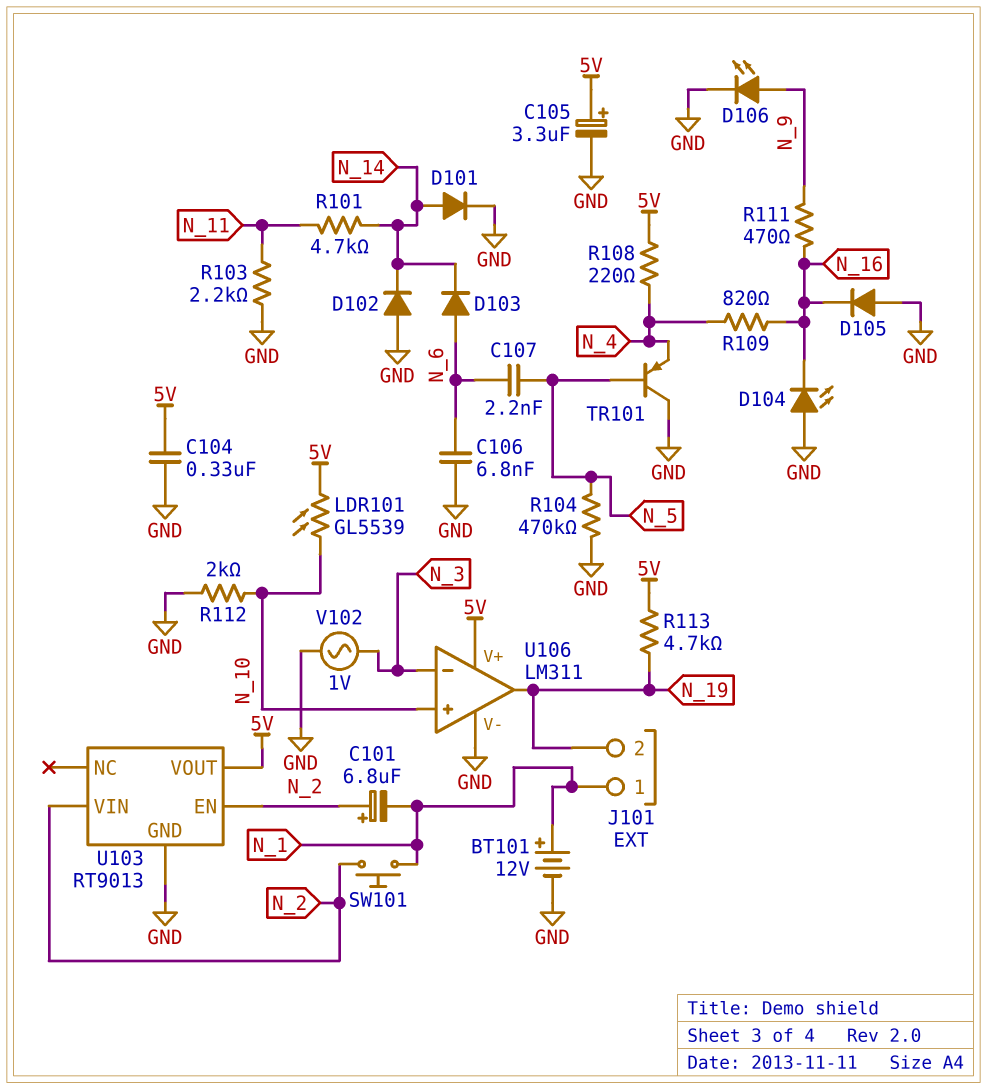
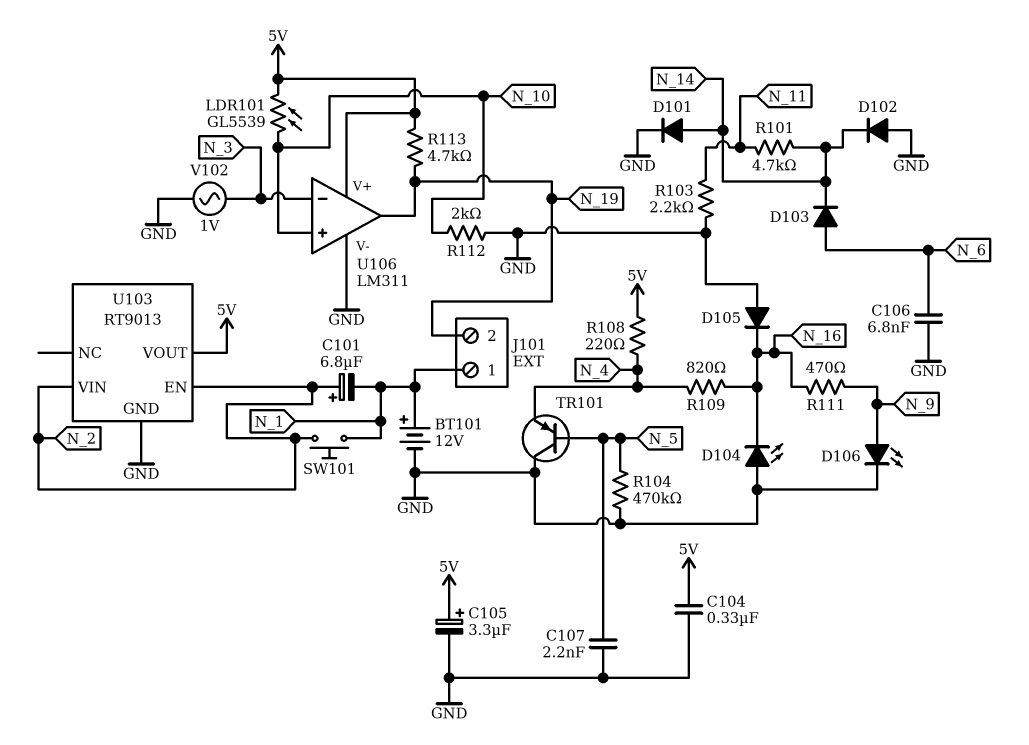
C107: 2.2nF (N_5, N_6) -> 2.2nF (GND, N_5)

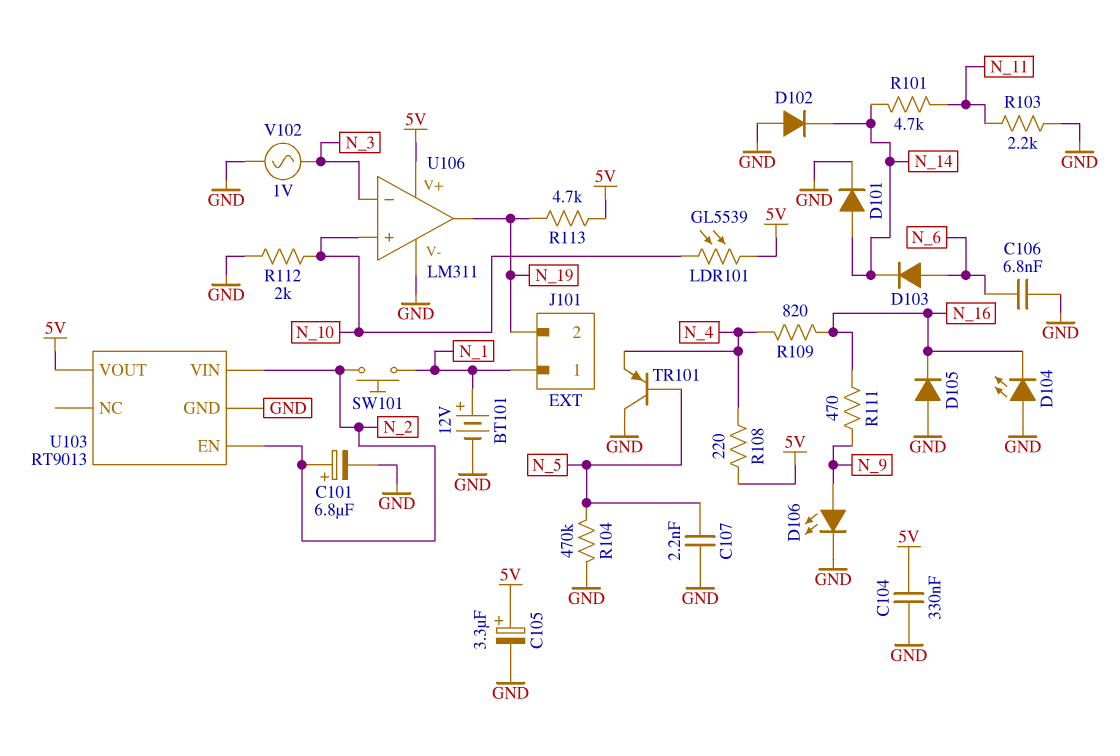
C101: 6.8uF (plus N_2, minus N_1) -> 6.8uF (plus N_2, minus GND)

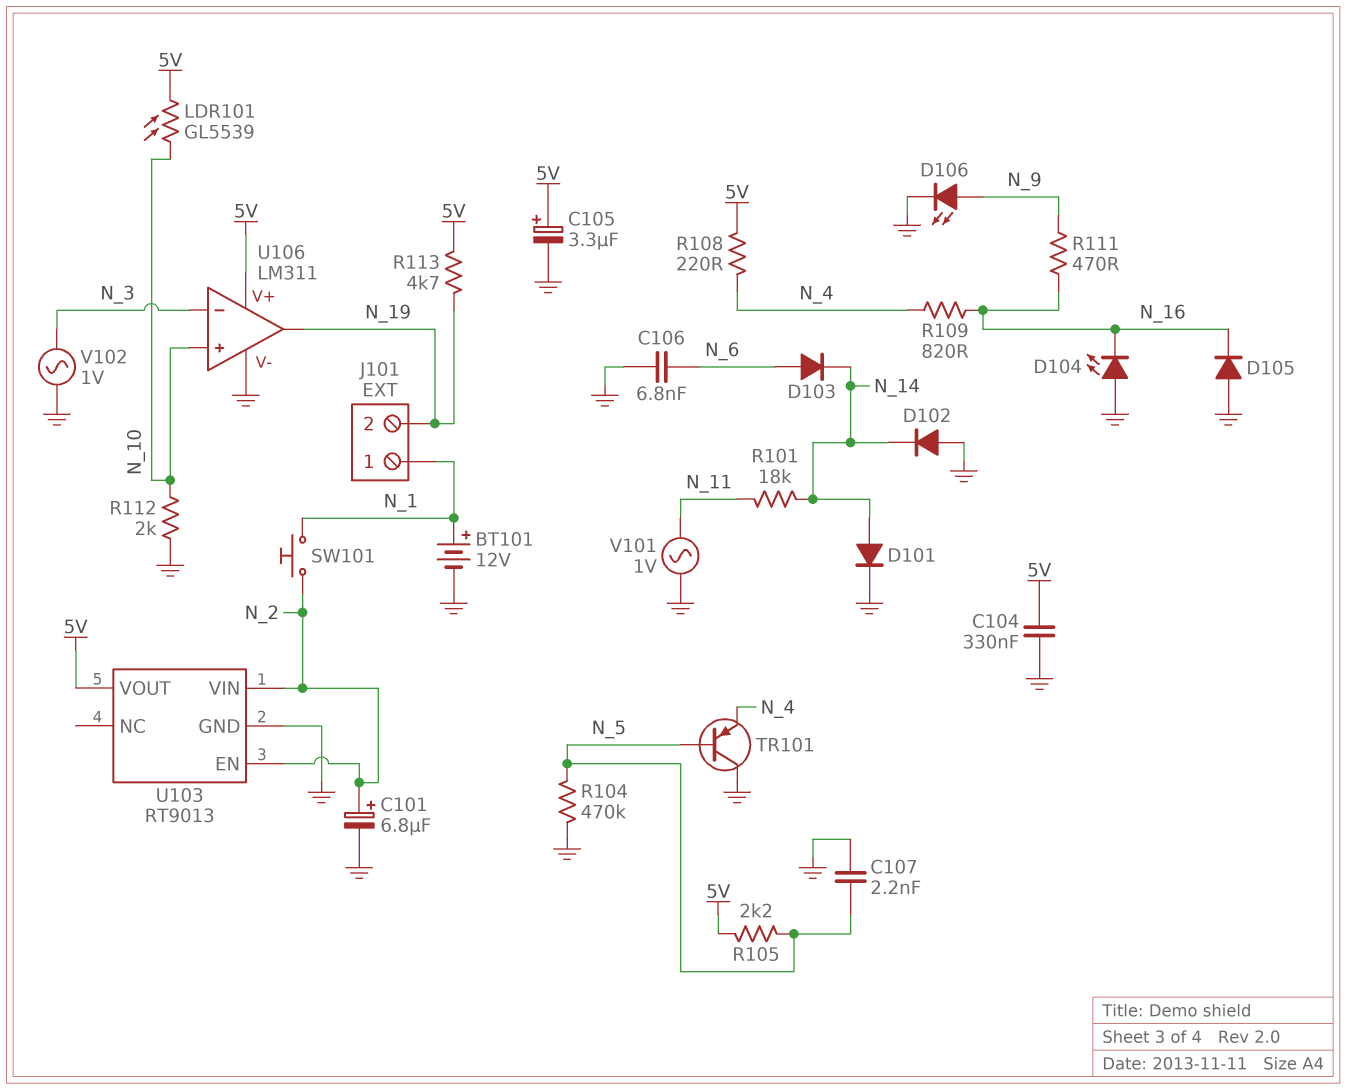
R101: 4.7k (N_11, N_14) -> 18k (N_11, N_14)
R103: 2.2k (GND, N_11) -> none
R105: none -> 2.2k (5V, N_5)
V101: none -> AC 1V (GND, N_11)

